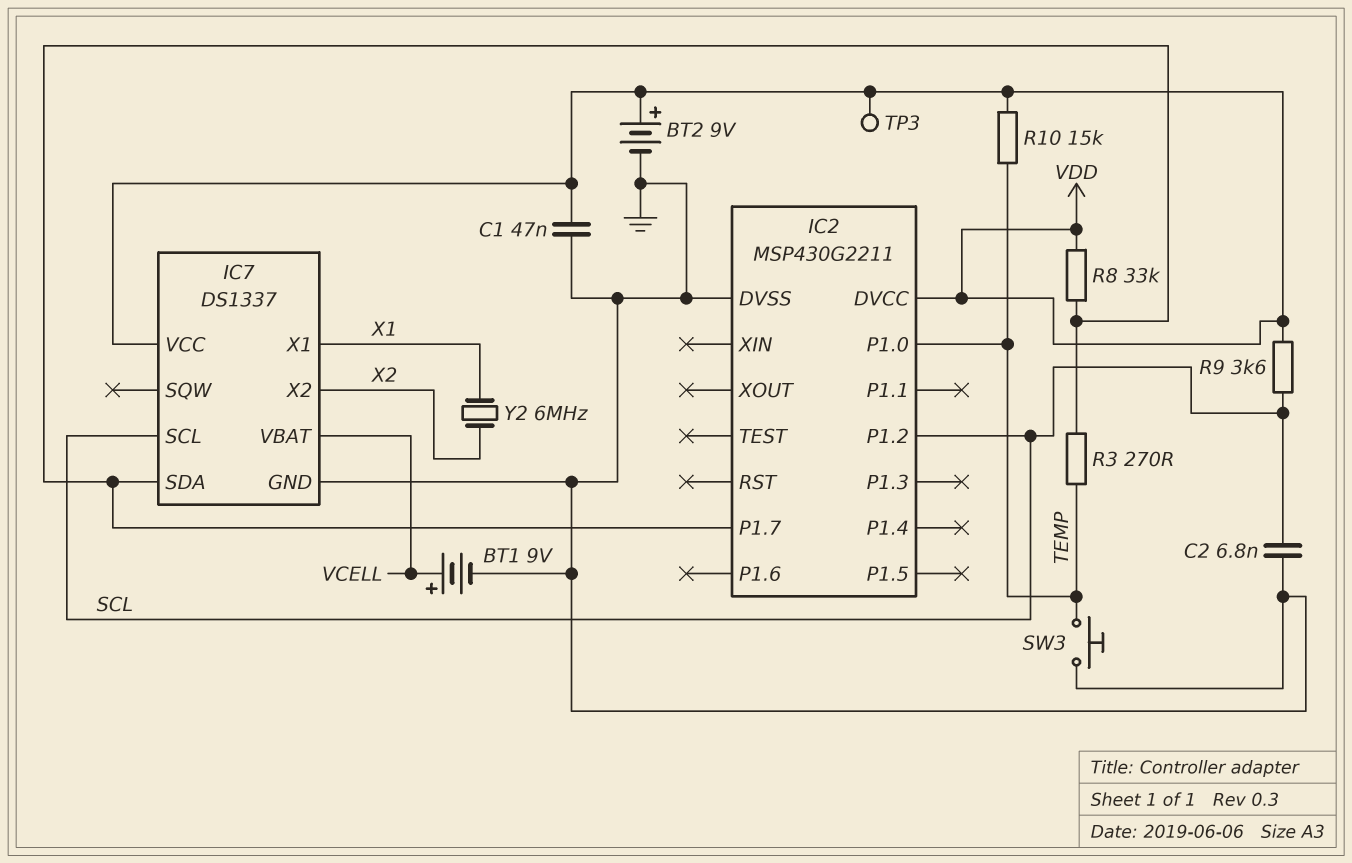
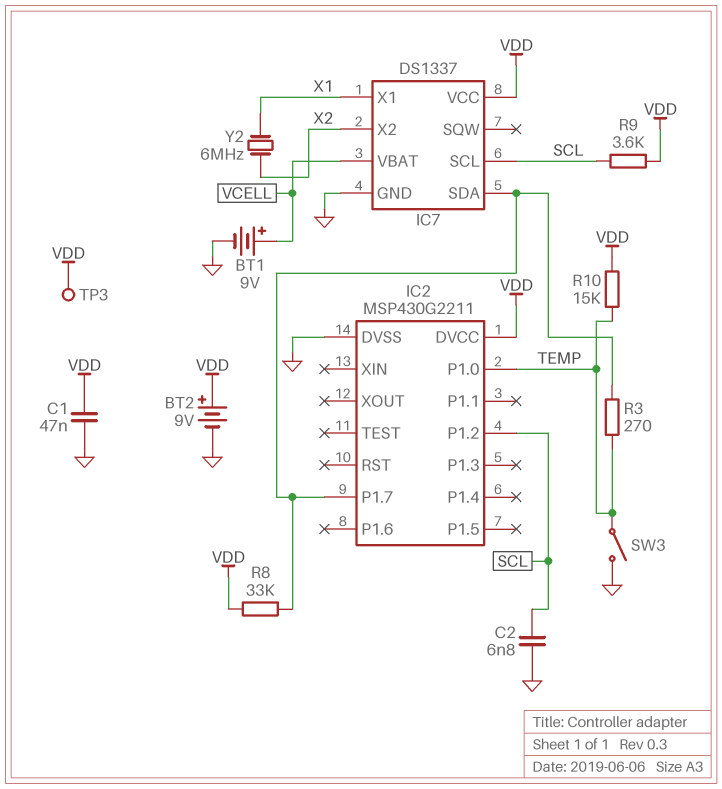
SW3: button (GND, TEMP) -> switch (GND, TEMP)

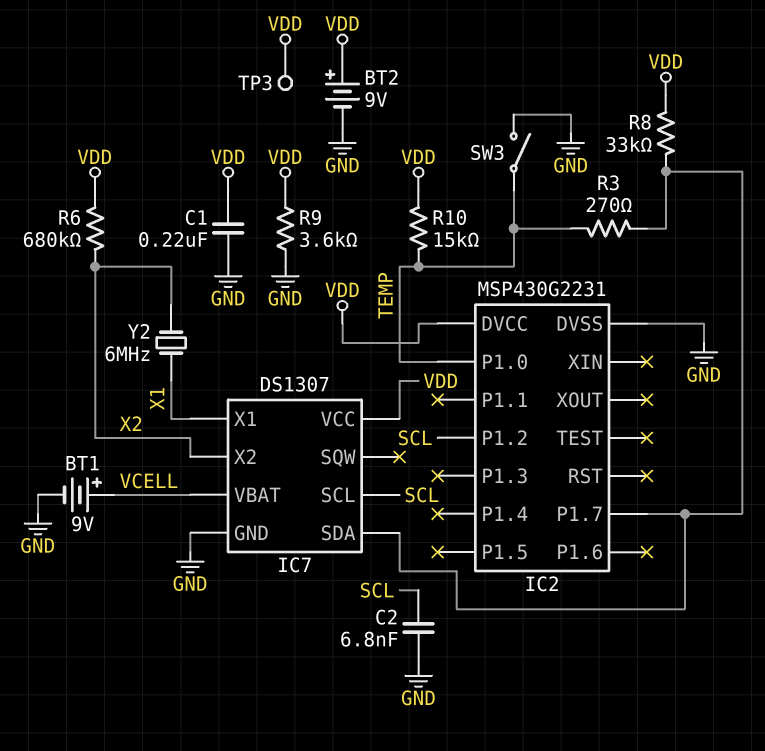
C1: 47nF (GND, VDD) -> 220nF (GND, VDD)
IC2: MSP430G2211 -> MSP430G2231
IC7: DS1337 -> DS1307
R6: none -> 680k (VDD, X2)
R9: 3.6k (SCL, VDD) -> 3.6k (GND, VDD)

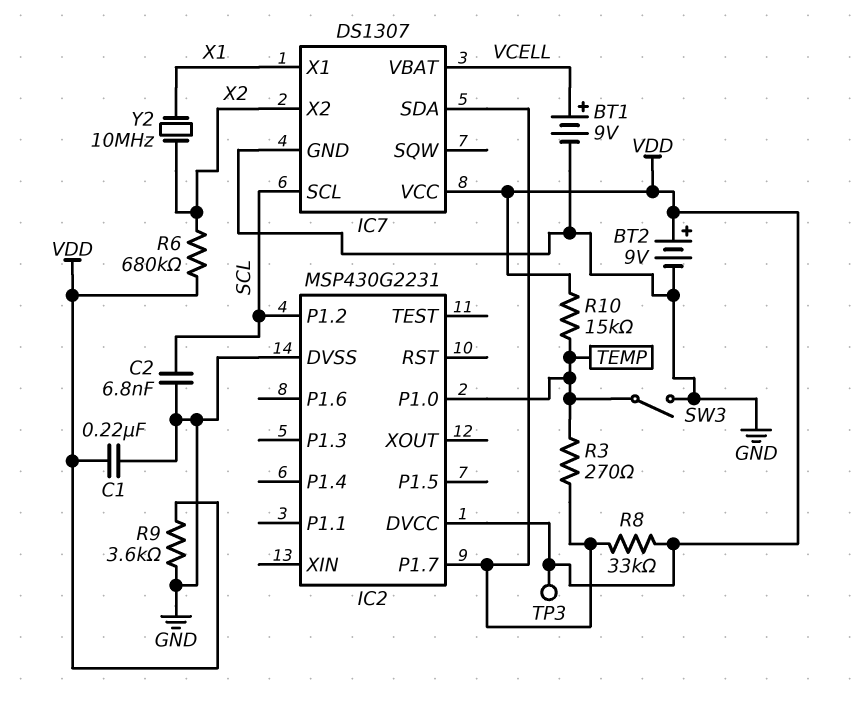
Y2: 6MHz (X1, X2) -> 10MHz (X1, X2)

